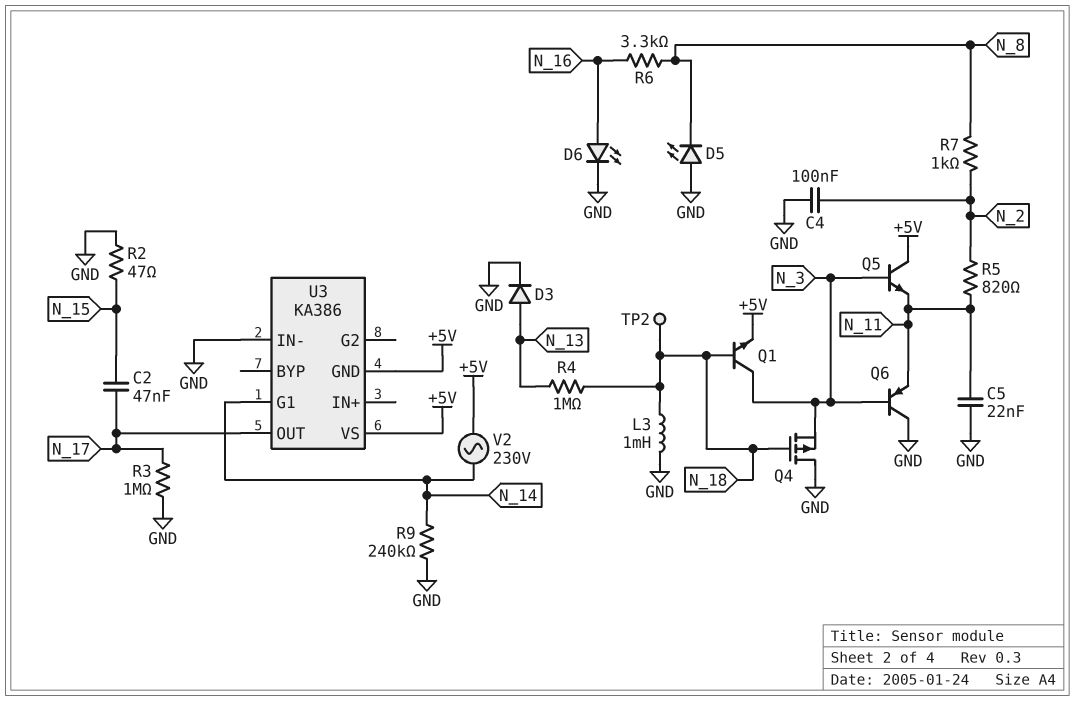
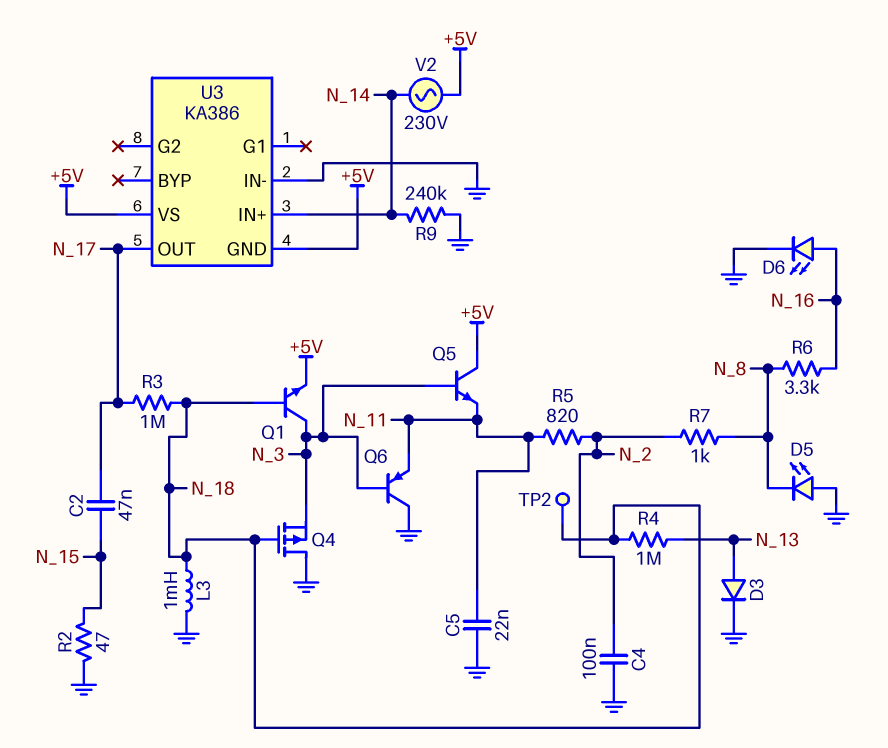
R3: 1M (GND, N_17) -> 1M (N_17, N_18)
U3 pin G1: N_14 -> none
U3 pin IN+: none -> N_14

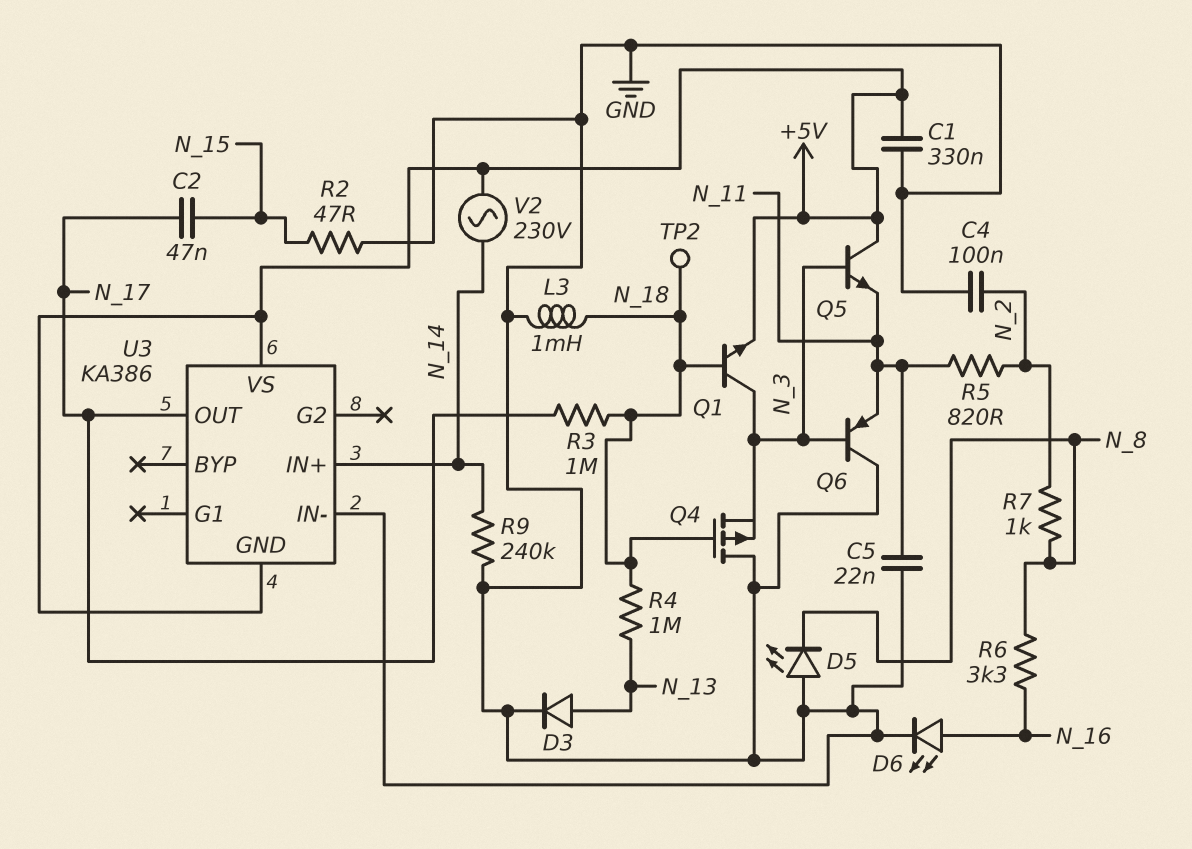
C1: none -> 330nF (+5V, GND)

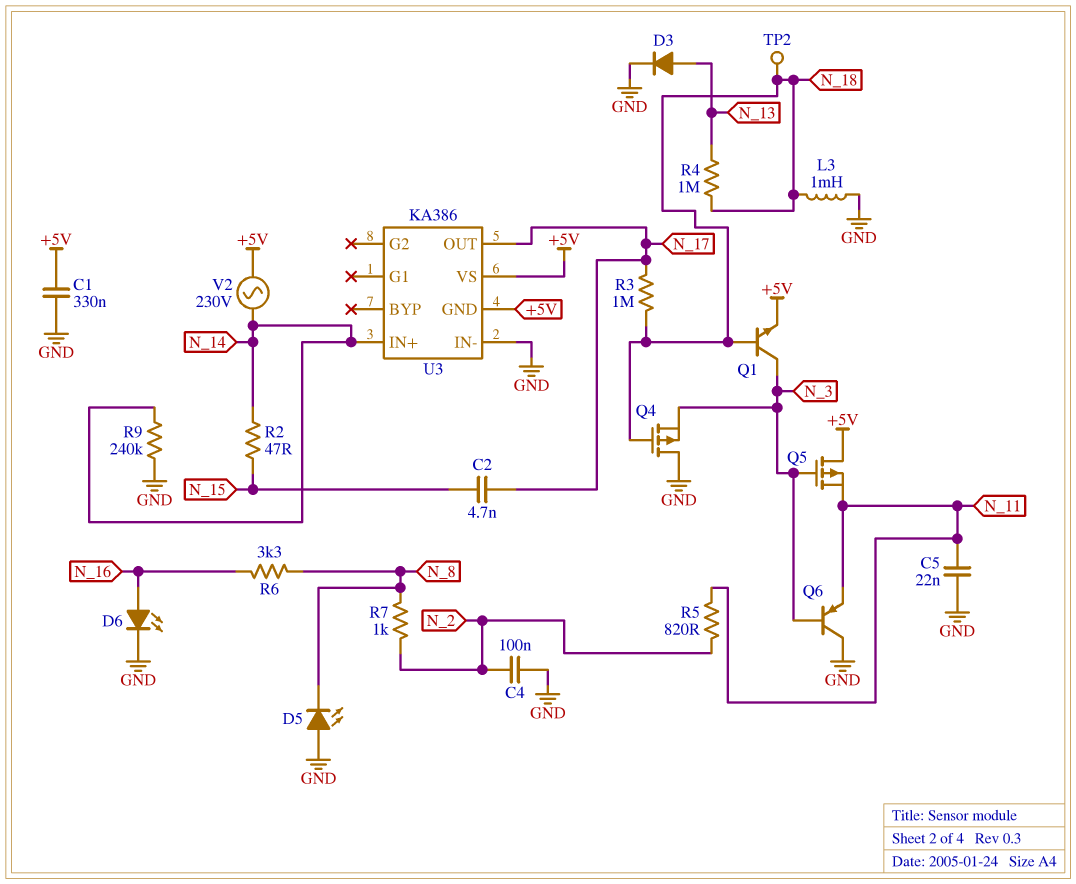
C2: 47nF (N_15, N_17) -> 4.7nF (N_15, N_17)
Q5: NPN (B N_3, C +5V, E N_11) -> PMOS (G N_3, D +5V, S N_11)
R2: 47 (GND, N_15) -> 47 (N_14, N_15)

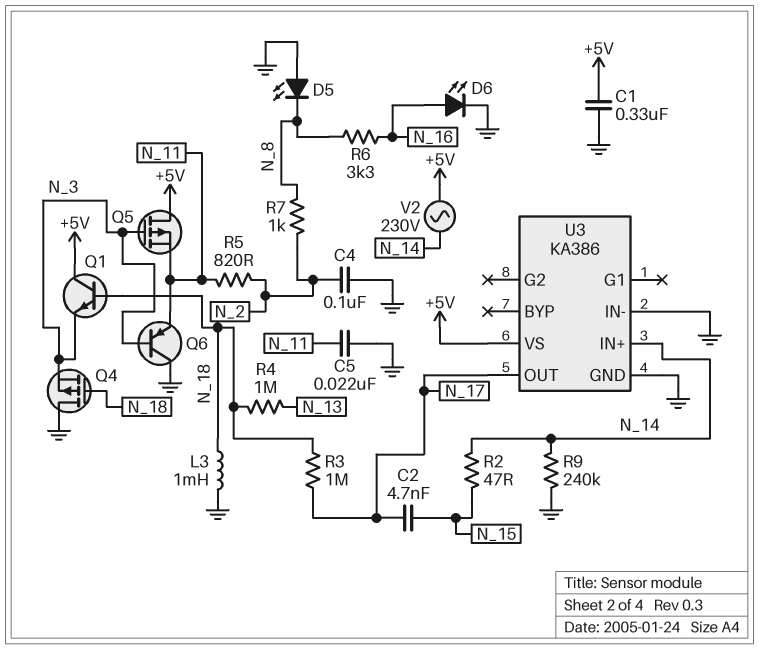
D3: diode (A N_13, K GND) -> none
Q1: NPN (B N_18, C N_3, E +5V) -> NPN (B N_18, C +5V, E N_3)
TP2: test point (N_18) -> none
U3 pin GND: +5V -> GND

